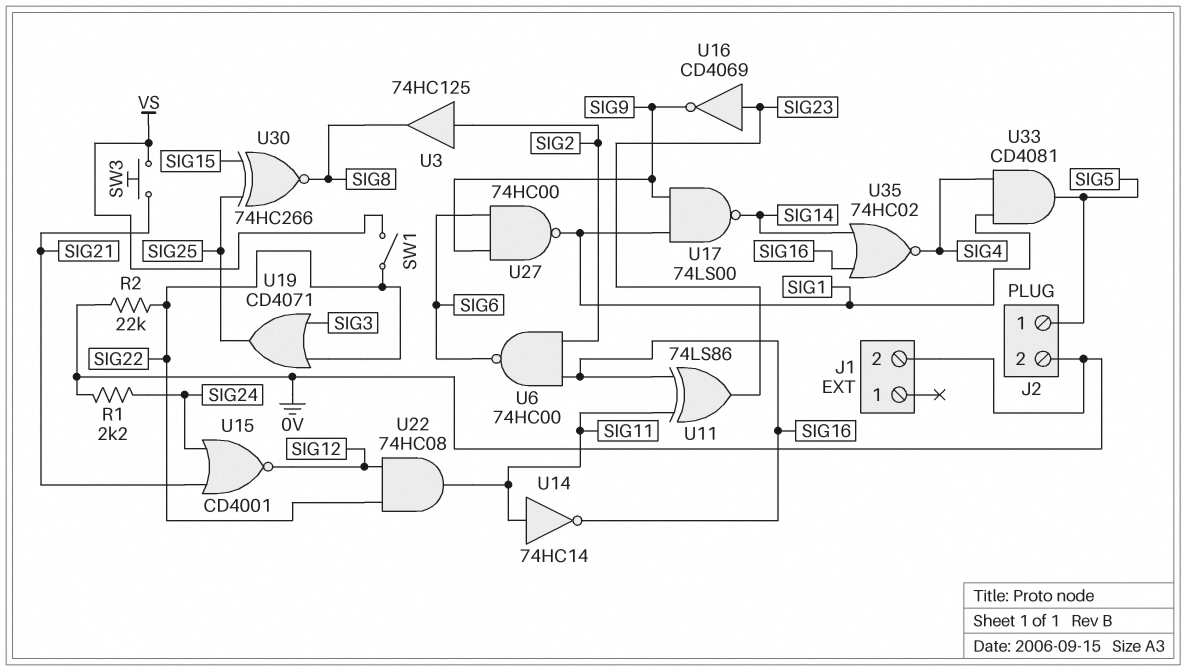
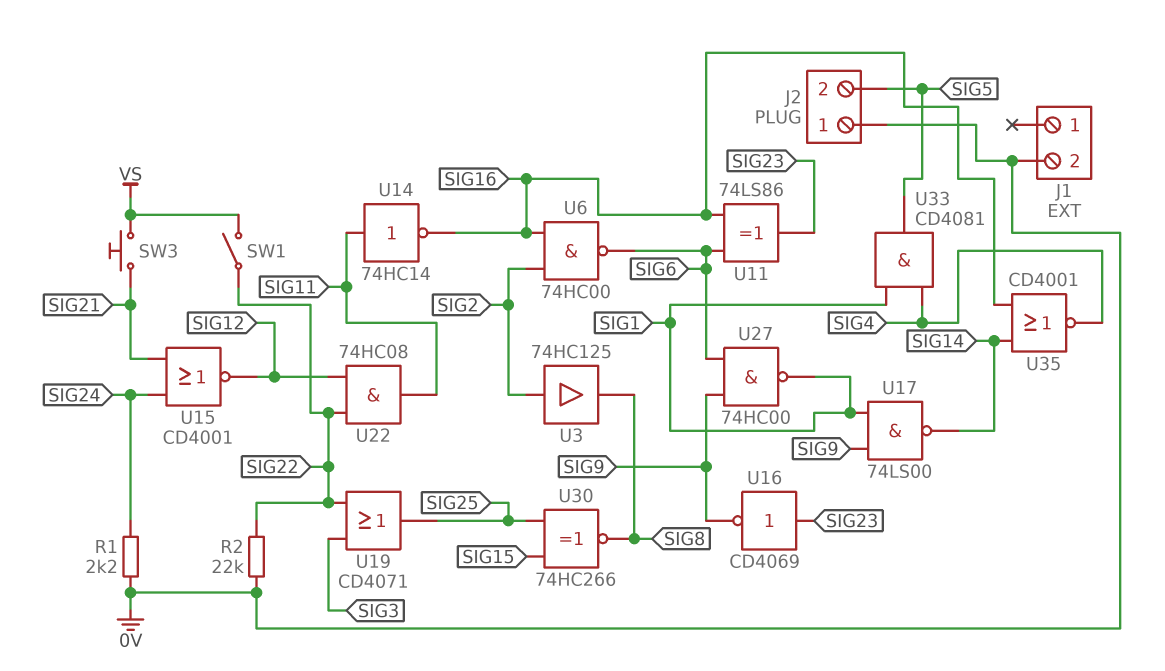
J2 pin 1: SIG5 -> 0V
J2 pin 2: 0V -> SIG5
U11: XOR 74LS86 (in SIG11, in SIG16, out SIG23) -> XOR 74LS86 (in SIG6, in SIG16, out SIG23)
U35: NOR 74HC02 (in SIG14, in SIG16, out SIG4) -> NOR CD4001 (in SIG14, in SIG16, out SIG4)

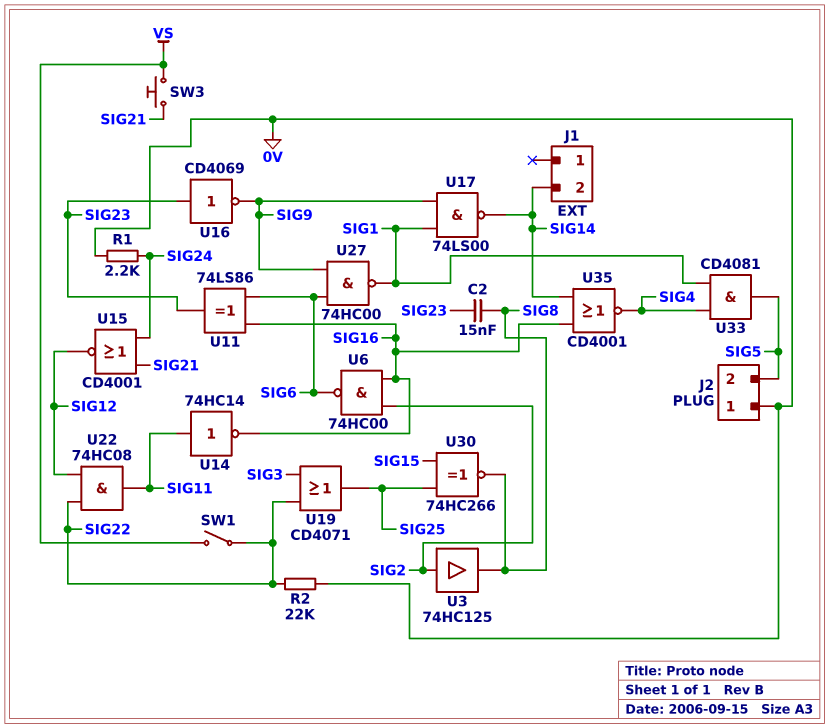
C2: none -> 15nF (SIG8, SIG23)
J1 pin 2: 0V -> SIG14

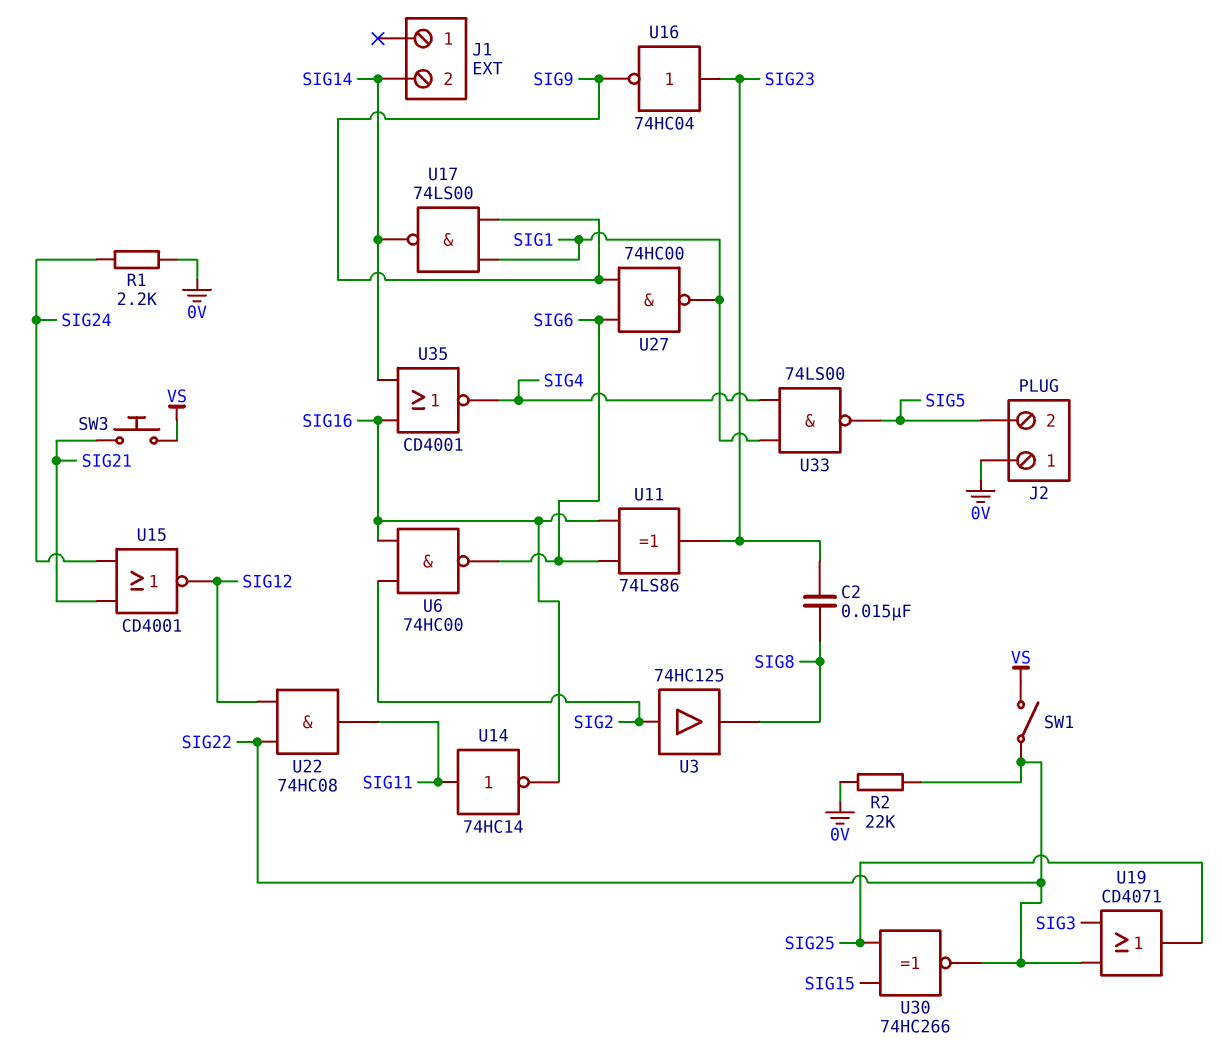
U16: NOT CD4069 (in SIG23, out SIG9) -> NOT 74HC04 (in SIG23, out SIG9)
U30: XNOR 74HC266 (in SIG15, in SIG25, out SIG8) -> XNOR 74HC266 (in SIG15, in SIG25, out SIG22)
U33: AND CD4081 (in SIG1, in SIG4, out SIG5) -> NAND 74LS00 (in SIG1, in SIG4, out SIG5)

